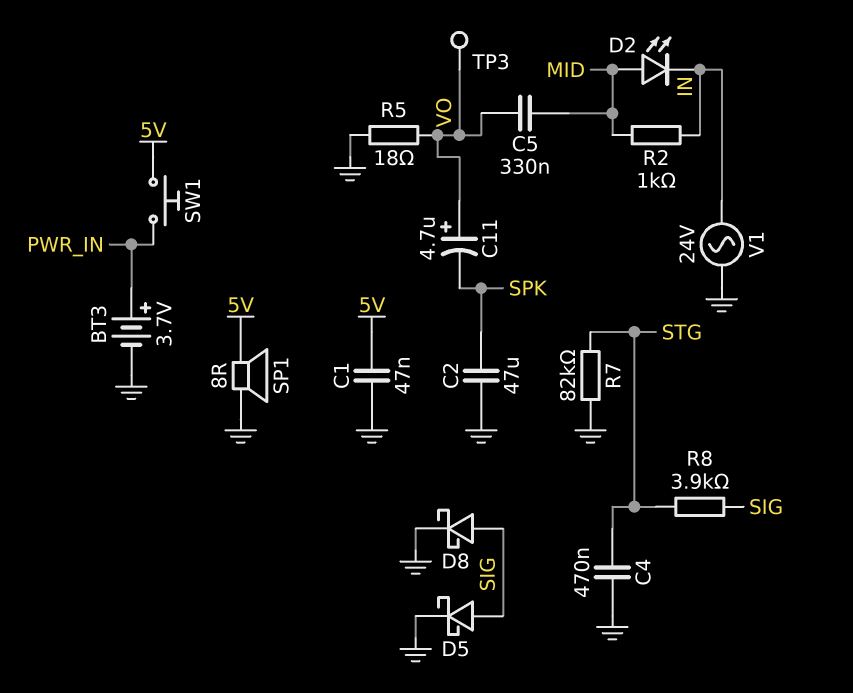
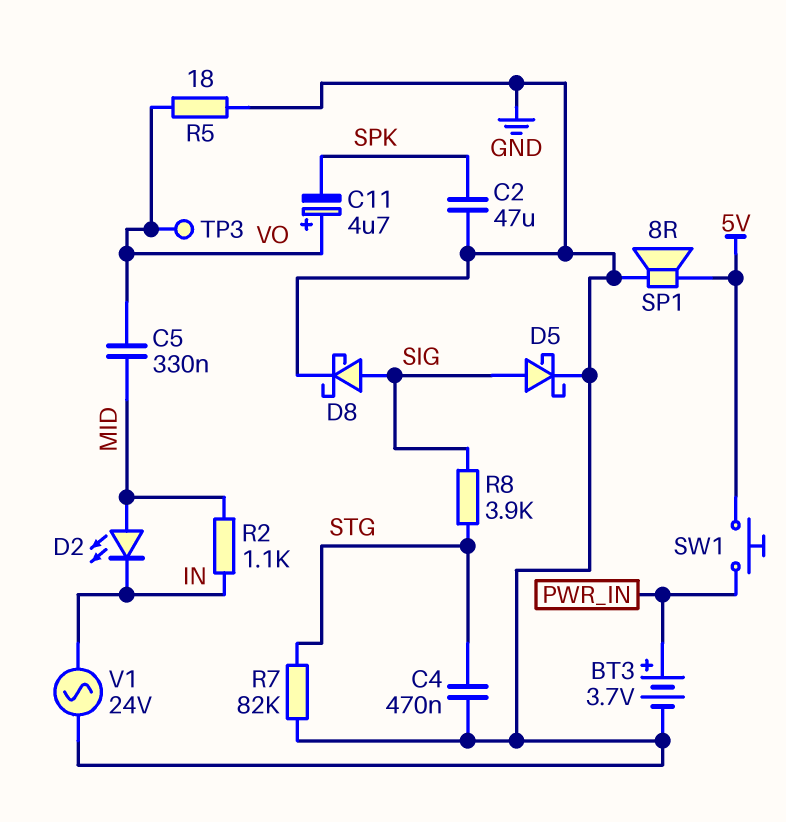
C1: 47nF (5V, GND) -> none
R2: 1k (IN, MID) -> 1.1k (IN, MID)

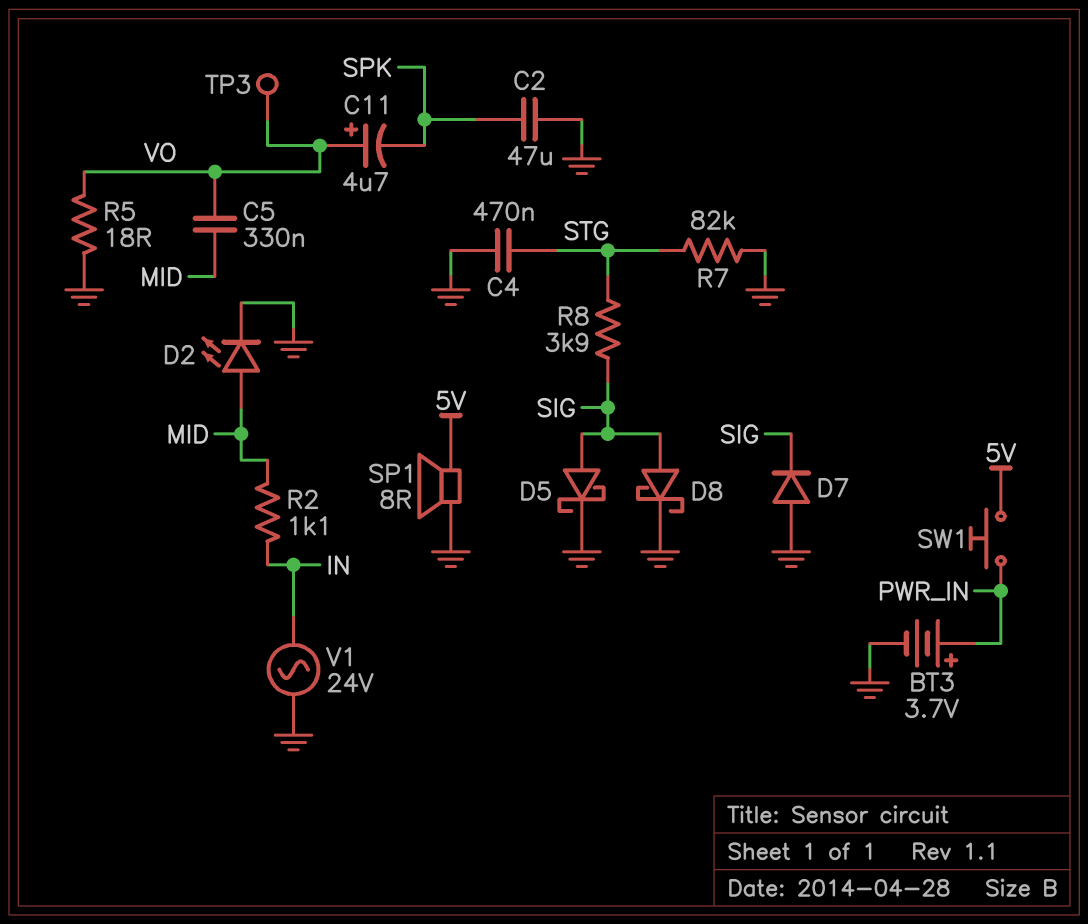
D2: LED (A MID, K IN) -> LED (A MID, K GND)
D7: none -> diode (A GND, K SIG)

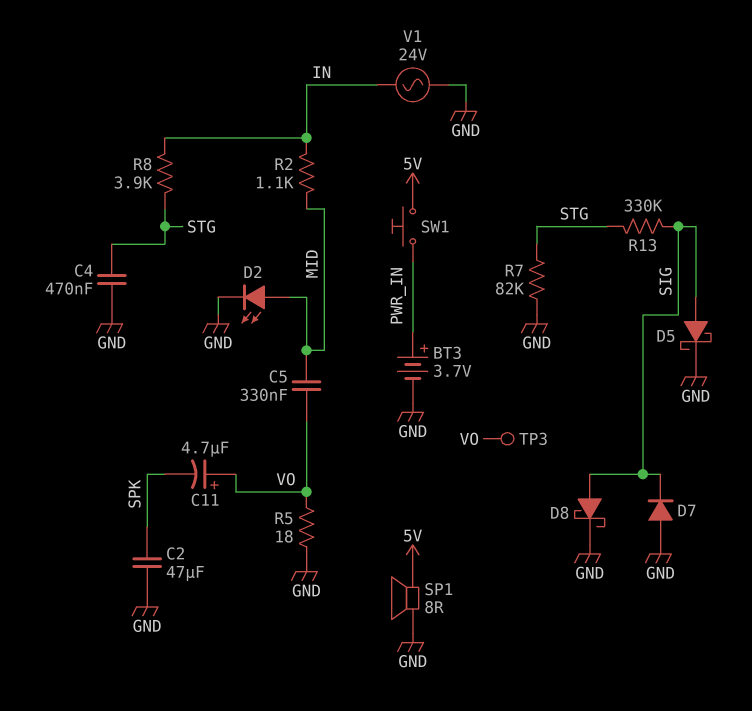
R8: 3.9k (SIG, STG) -> 3.9k (IN, STG)
R13: none -> 330k (SIG, STG)

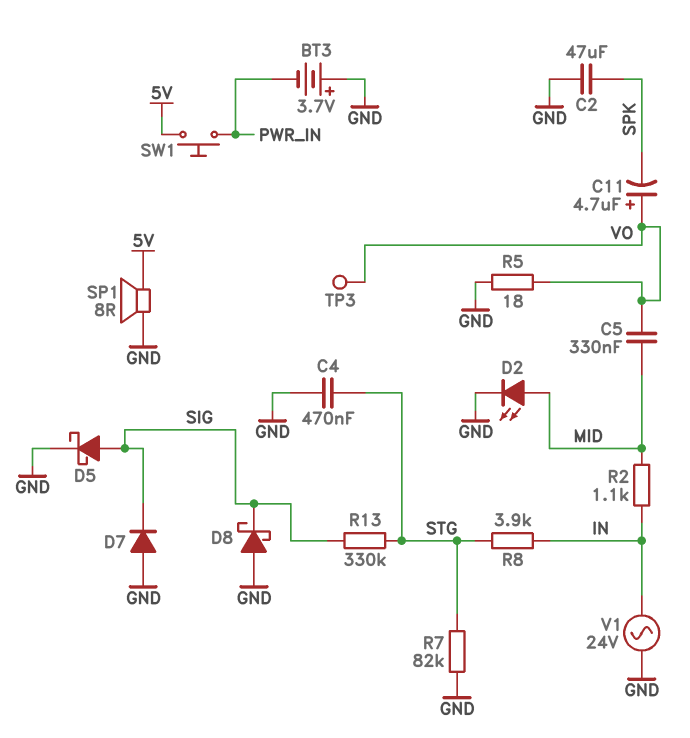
BT3: 3.7V (plus PWR_IN, minus GND) -> 3.7V (plus GND, minus PWR_IN)
D8: schottky (A SIG, K GND) -> schottky (A GND, K SIG)

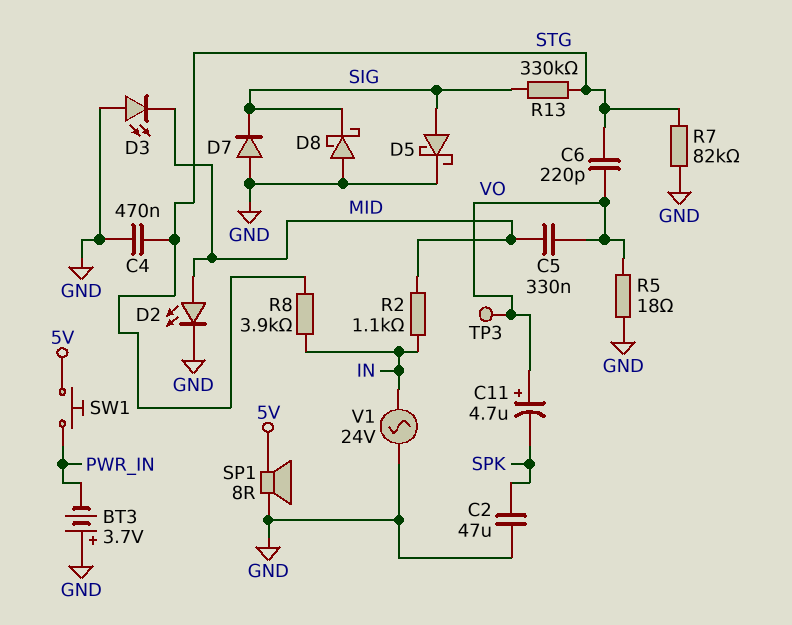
C6: none -> 220pF (STG, VO)
D3: none -> LED (A GND, K MID)

